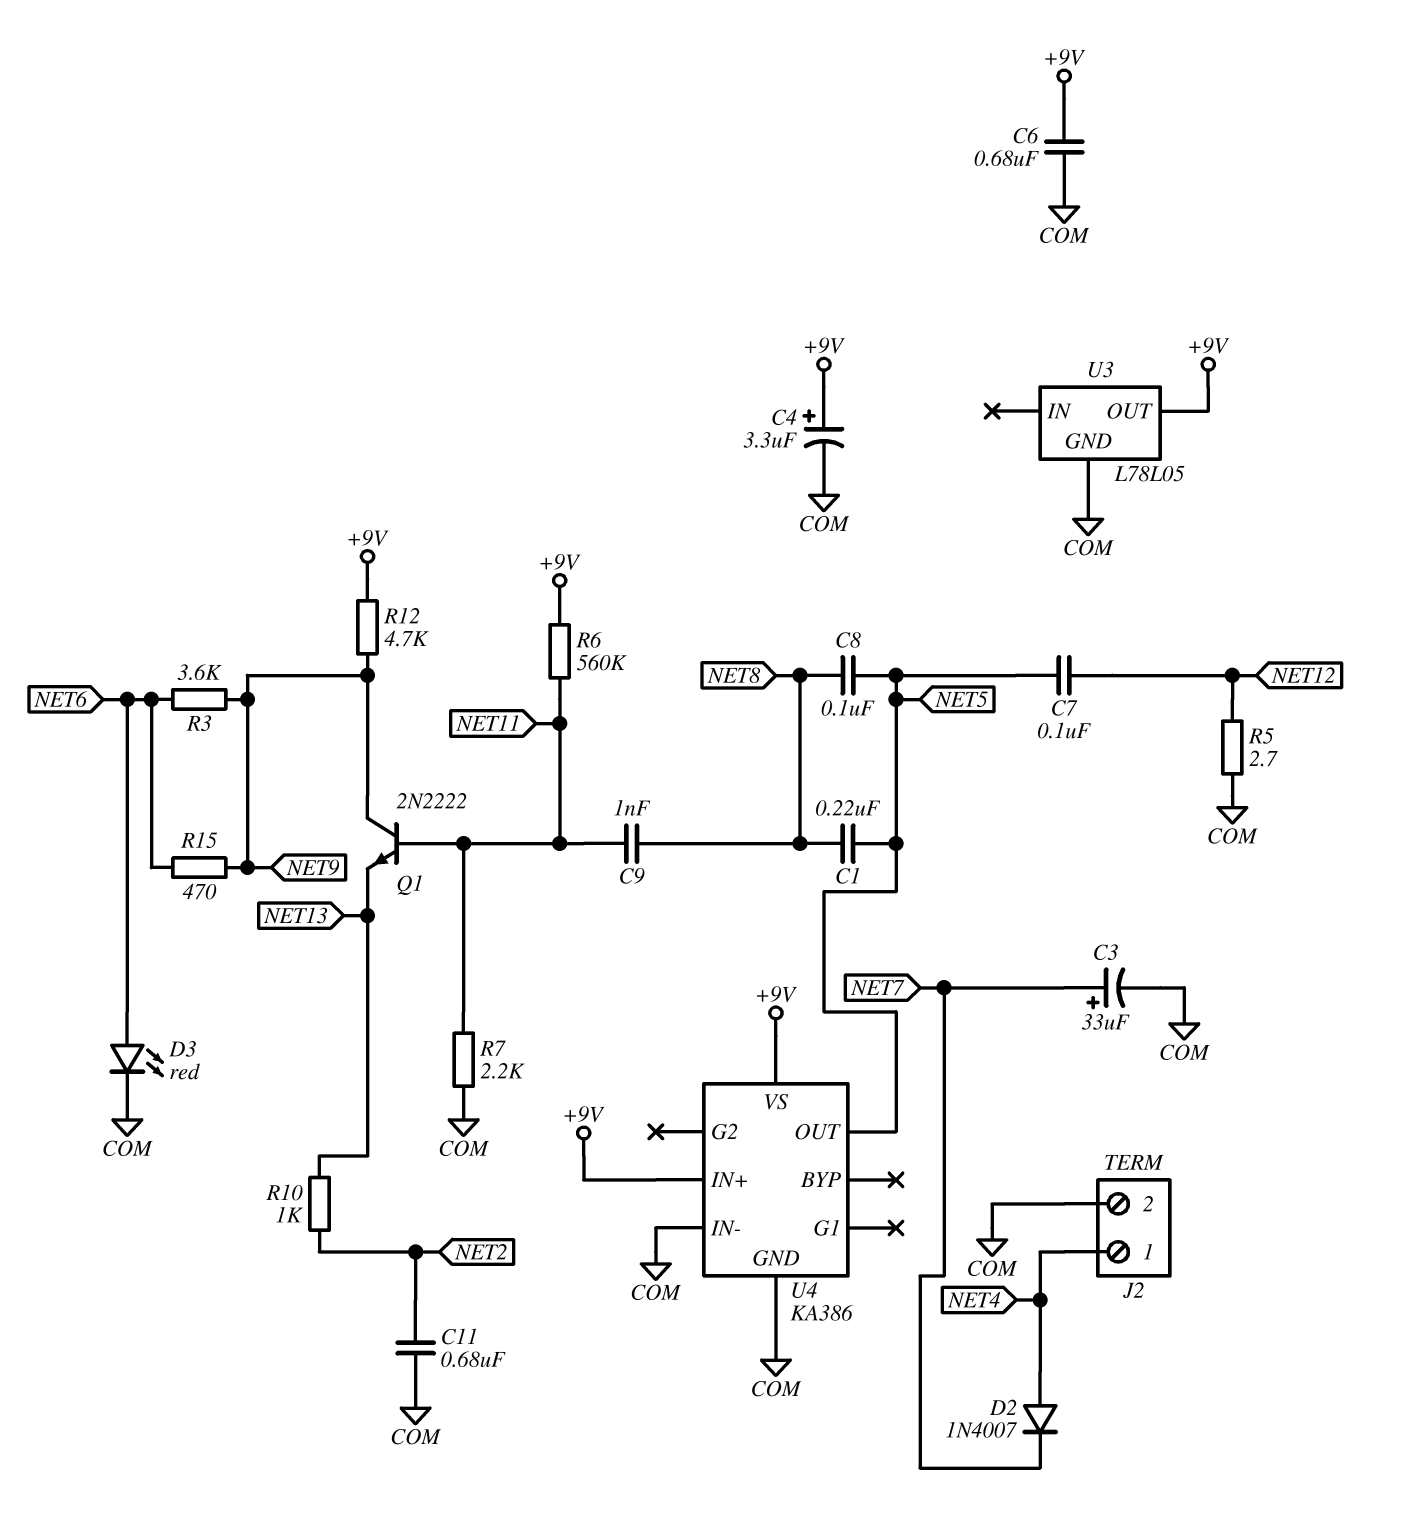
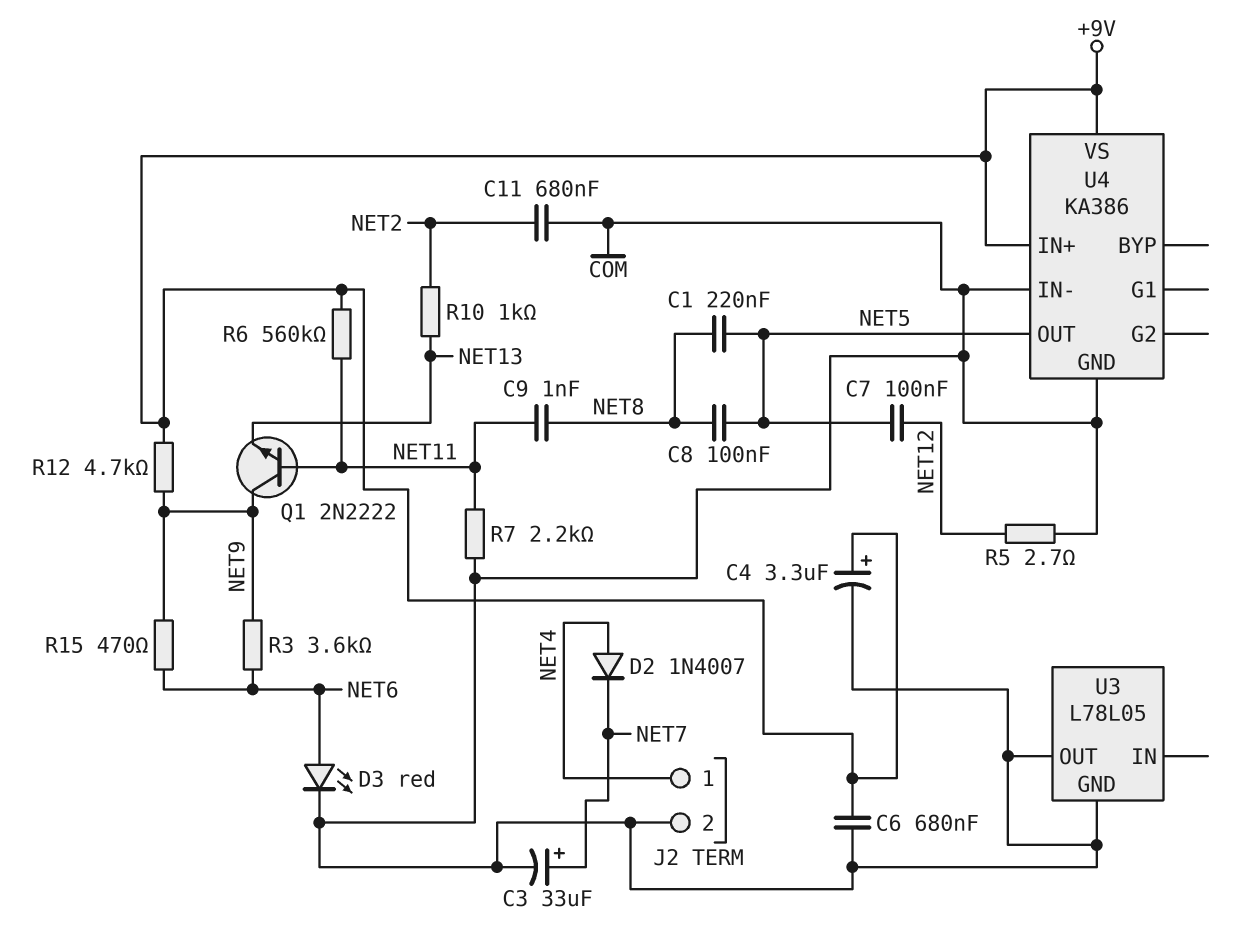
U3 pin OUT: +9V -> COM

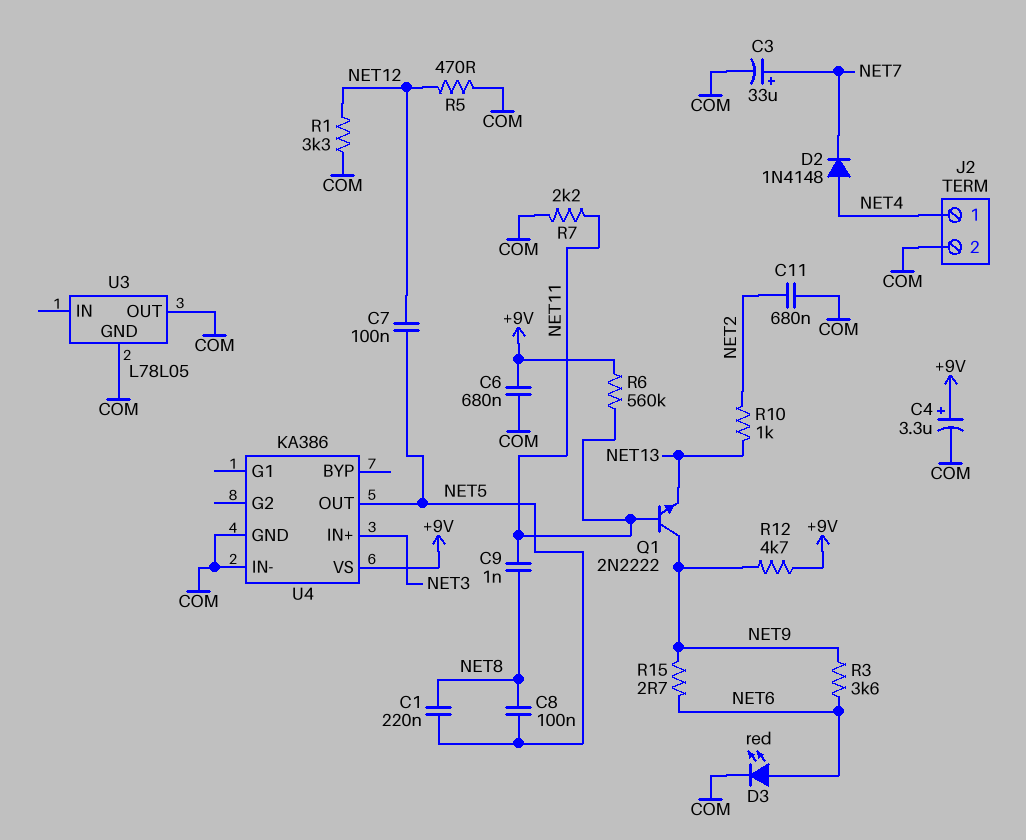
D2: diode 1N4007 (A NET4, K NET7) -> diode 1N4148 (A NET4, K NET7)
R1: none -> 3.3k (COM, NET12)
R5: 2.7 (COM, NET12) -> 470 (COM, NET12)
R15: 470 (NET6, NET9) -> 2.7 (NET6, NET9)
U4 pin IN+: +9V -> NET3

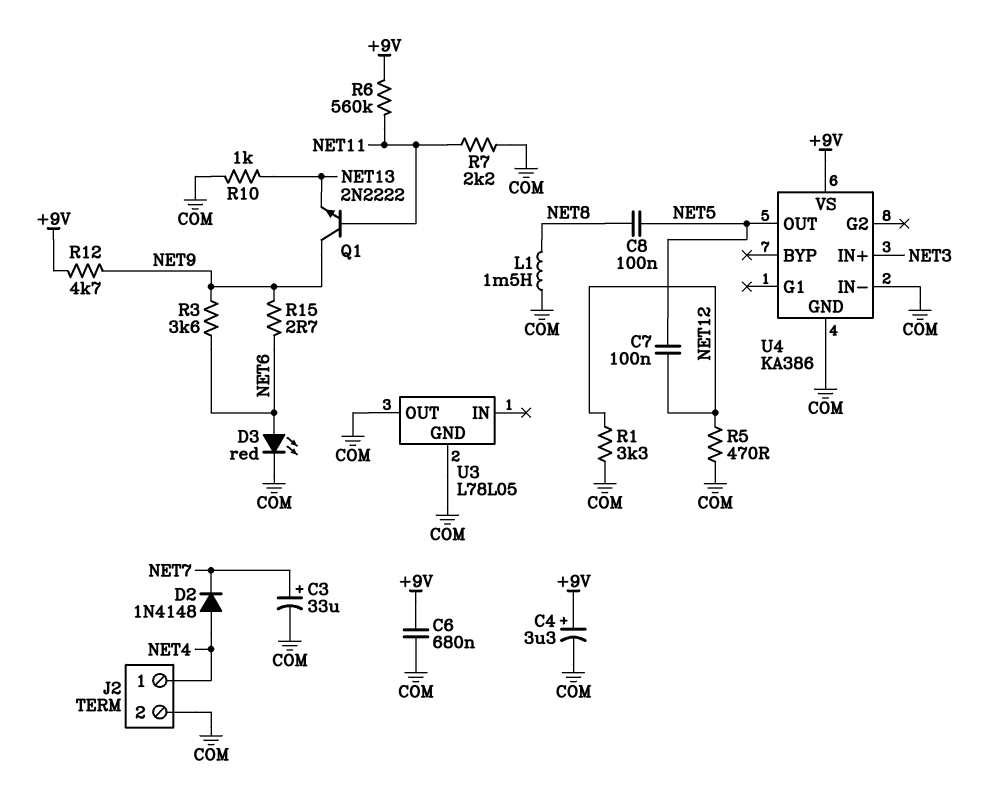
C1: 220nF (NET5, NET8) -> none
C9: 1nF (NET8, NET11) -> none
C11: 680nF (COM, NET2) -> none
L1: none -> 1.5mH (COM, NET8)
R10: 1k (NET2, NET13) -> 1k (COM, NET13)

